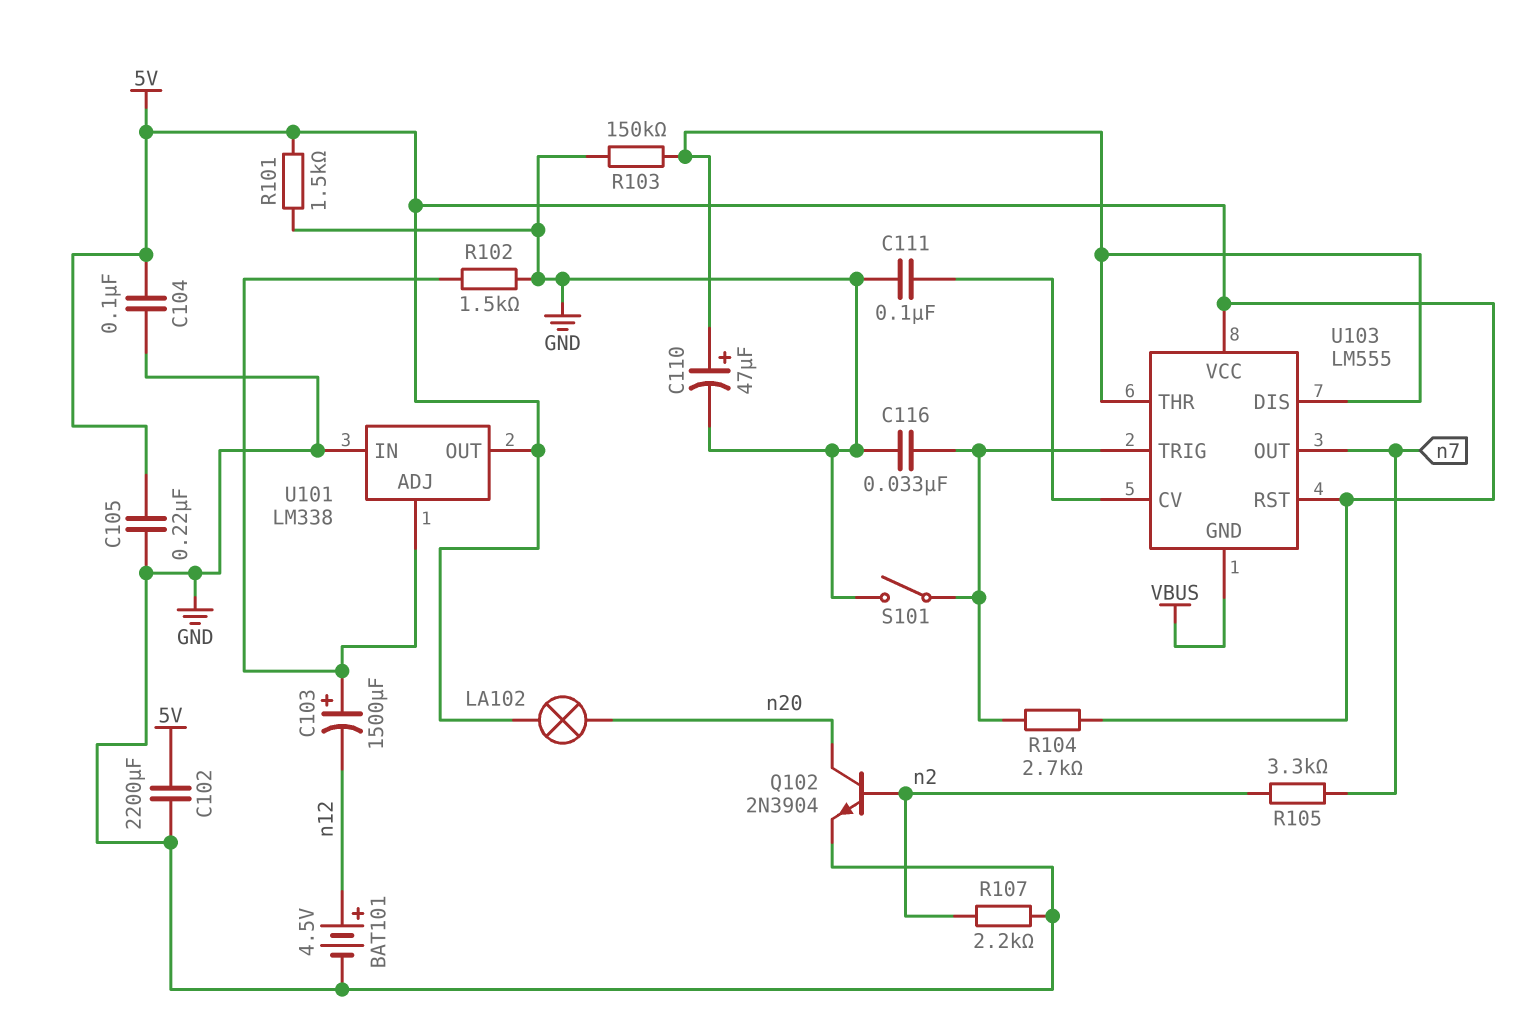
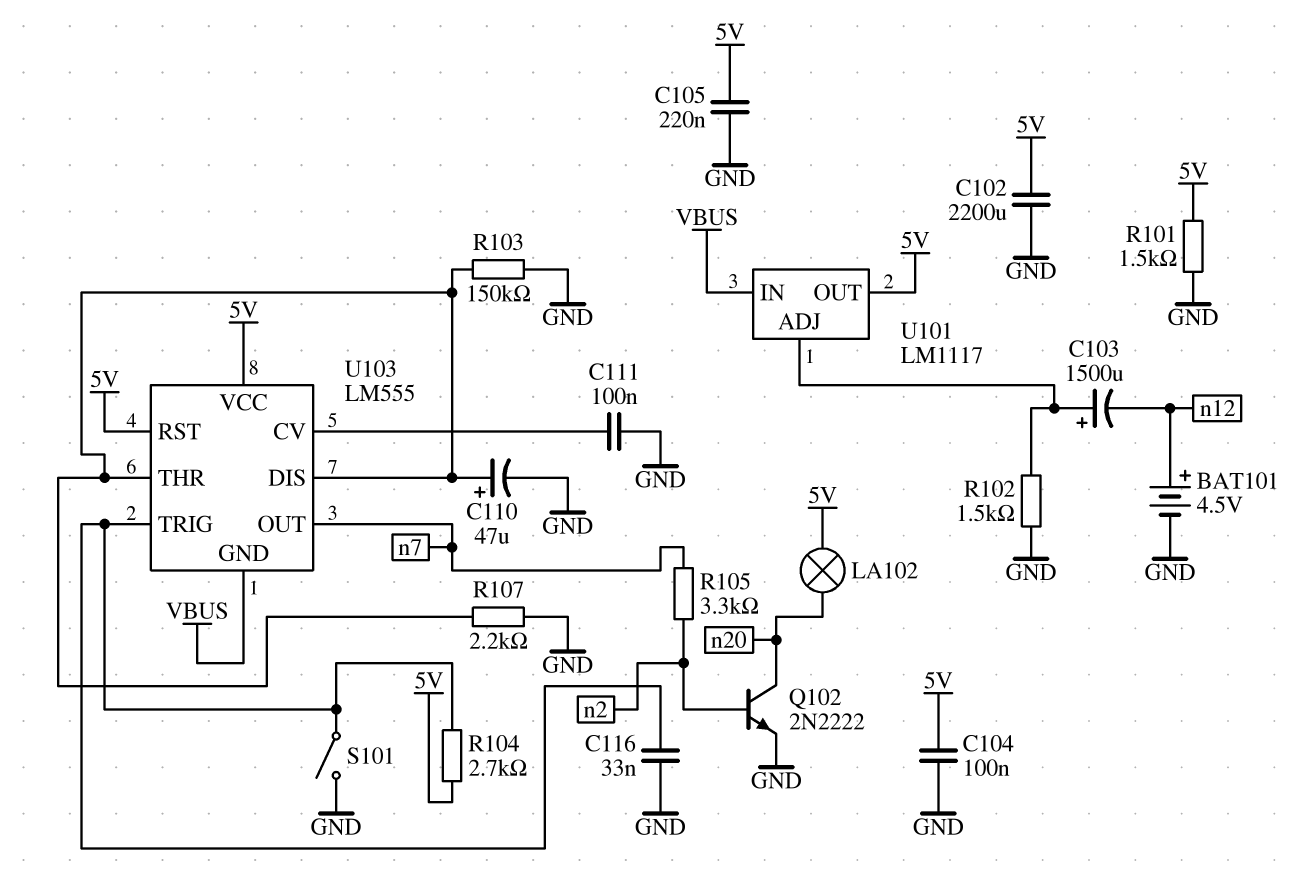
Q102: NPN 2N3904 (B n2, C n20, E GND) -> NPN 2N2222 (B n2, C n20, E GND)
R107: 2.2k (GND, n2) -> 2.2k (GND, U103/DIS)
U101: LM338 -> LM1117
U101 pin IN: GND -> VBUS

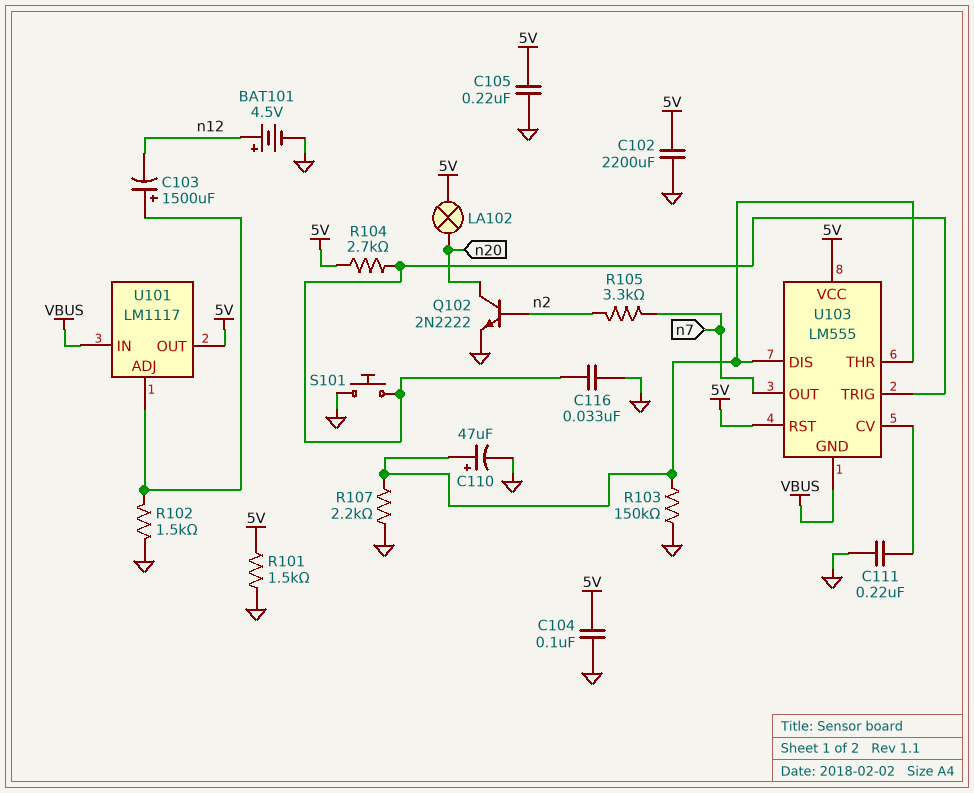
C111: 100nF (GND, U103/CV) -> 220nF (GND, U103/CV)
S101: switch (GND, U103/TRIG) -> button (GND, U103/TRIG)

